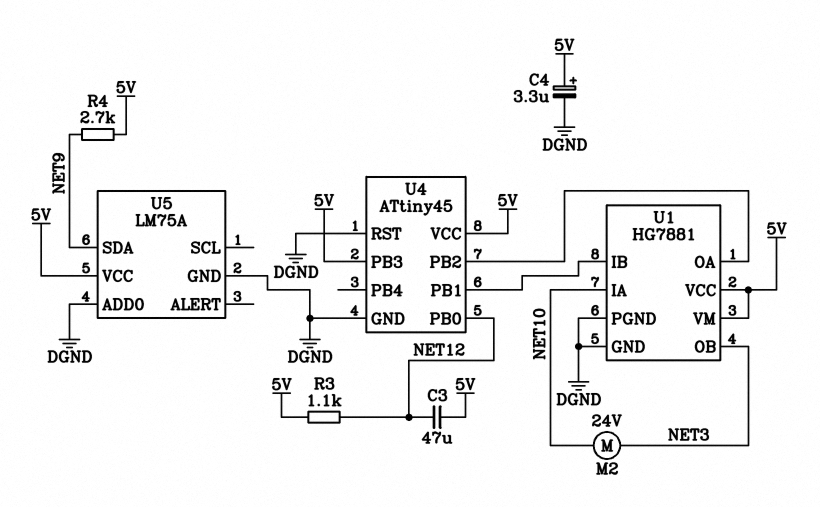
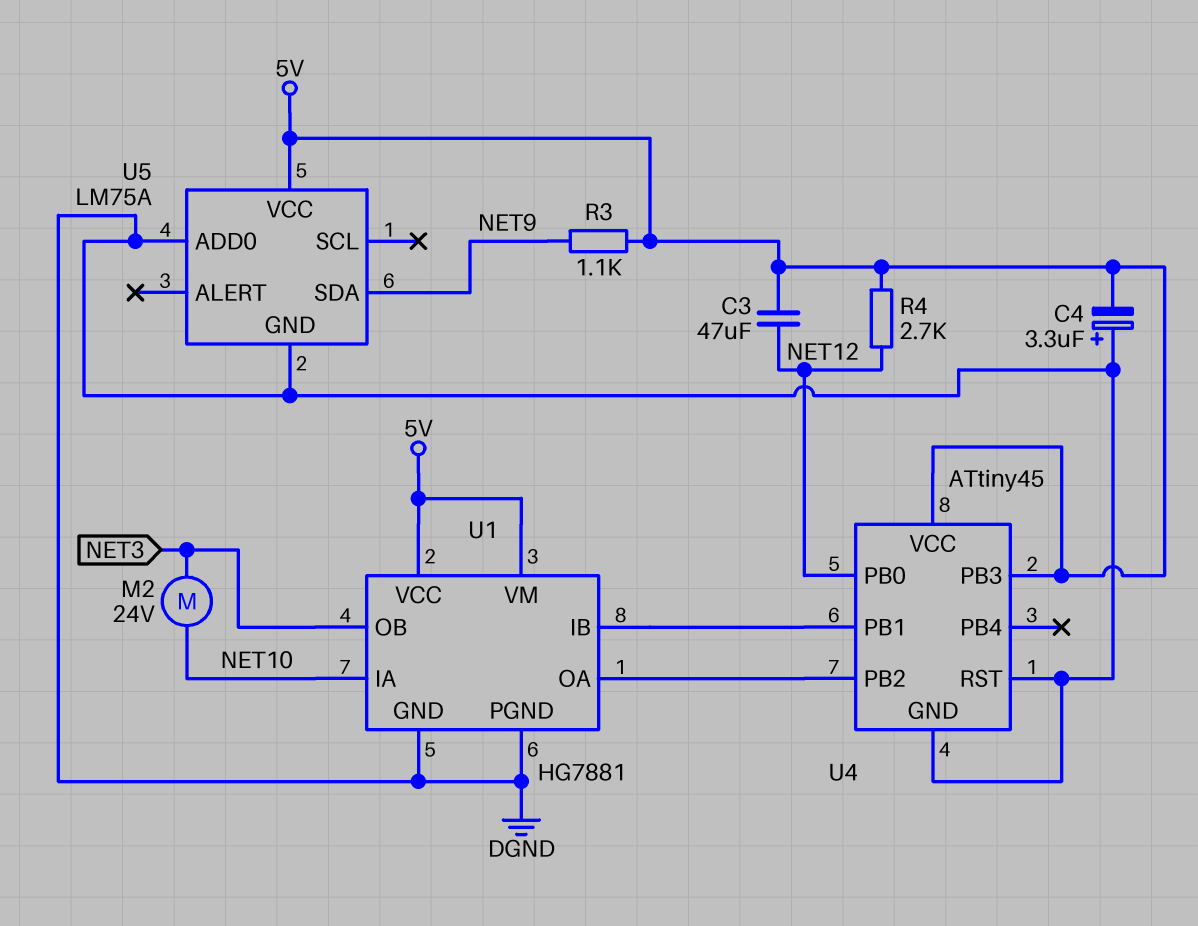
C4: 3.3uF (plus 5V, minus DGND) -> 3.3uF (plus DGND, minus 5V)
R3: 1.1k (5V, NET12) -> 1.1k (5V, NET9)
R4: 2.7k (5V, NET9) -> 2.7k (5V, NET12)

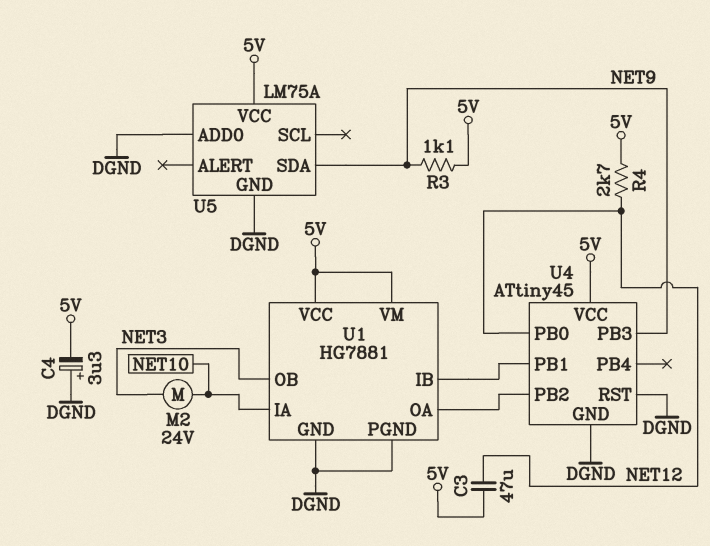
U4 pin PB3: 5V -> NET9

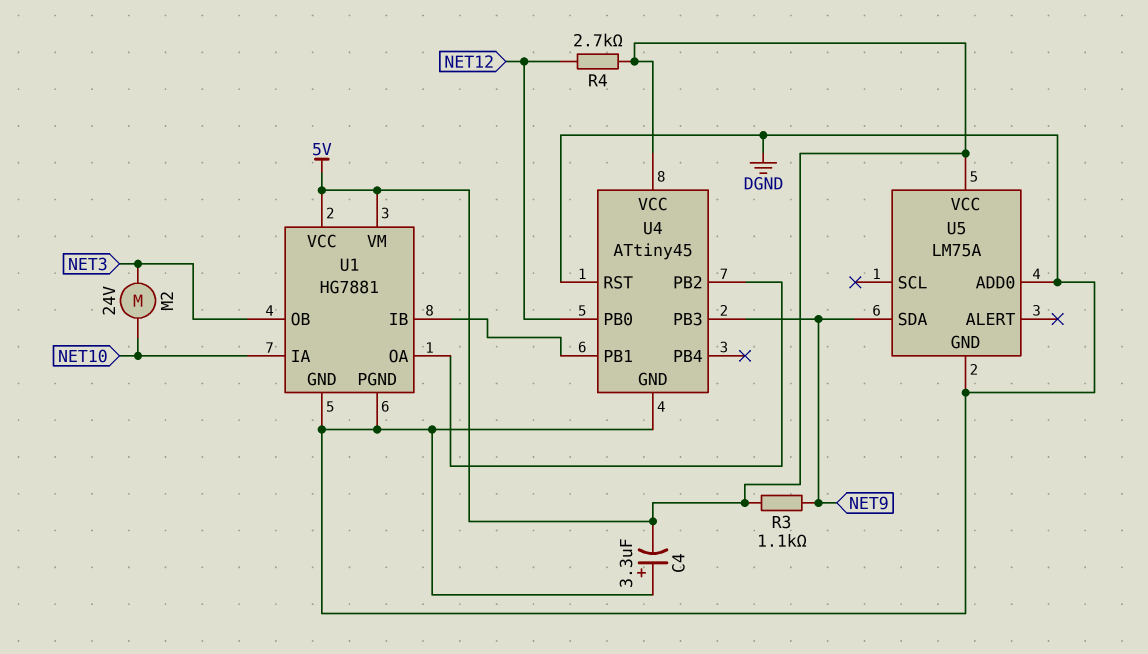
C3: 47uF (5V, NET12) -> none

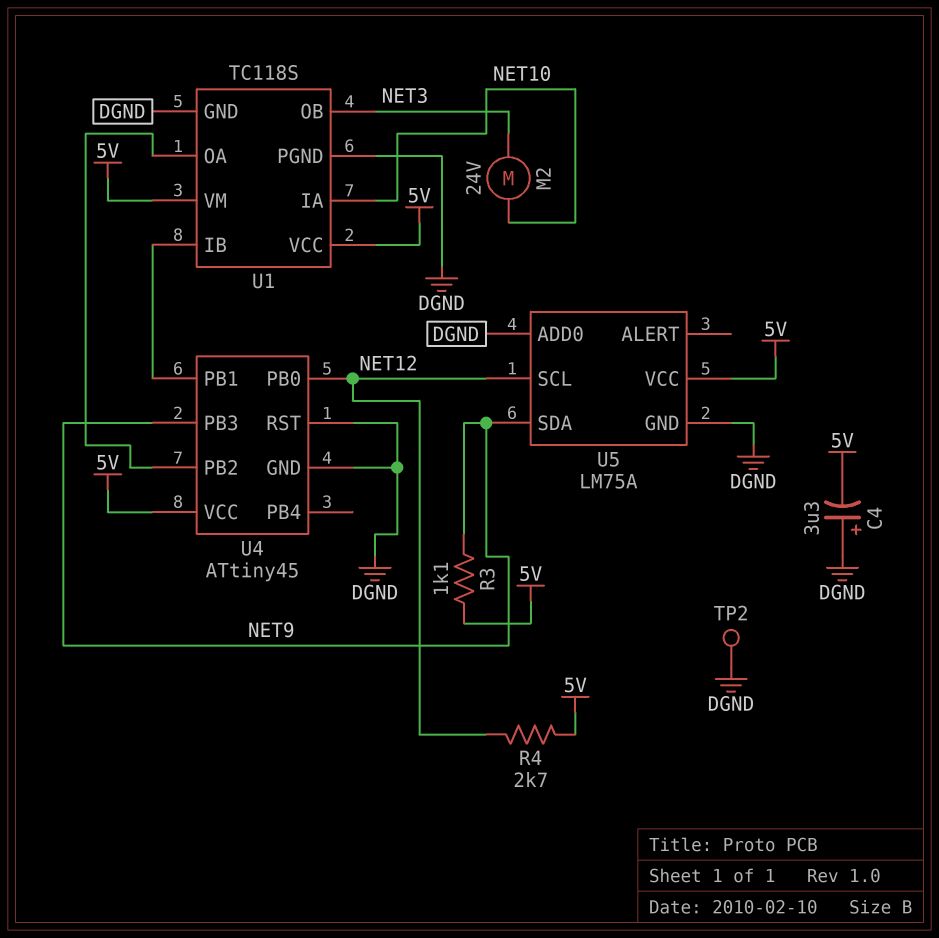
TP2: none -> test point (DGND)
U1: HG7881 -> TC118S
U5 pin SCL: none -> NET12

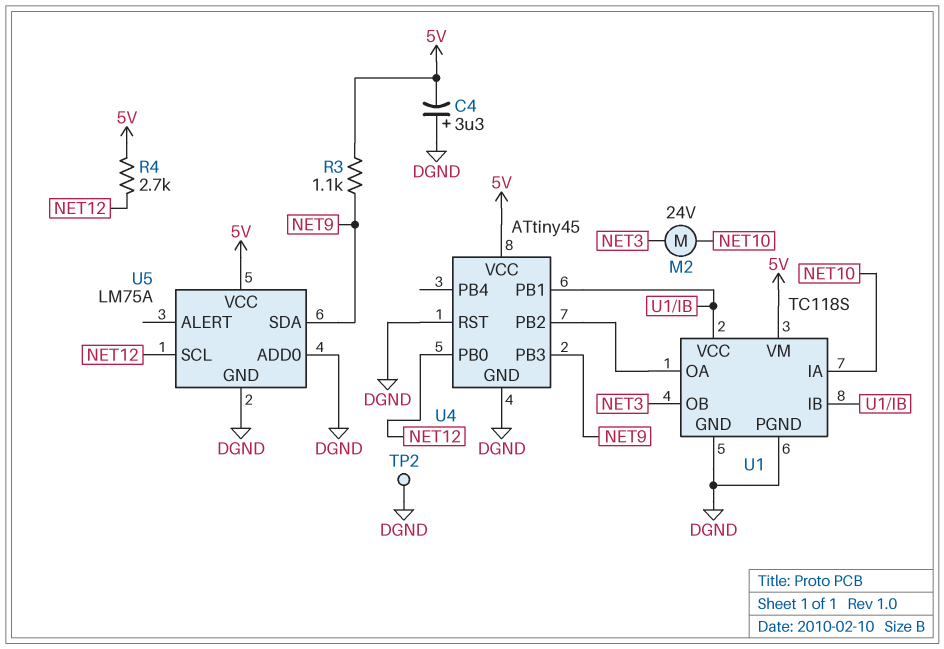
U1 pin VCC: 5V -> U1/IB

